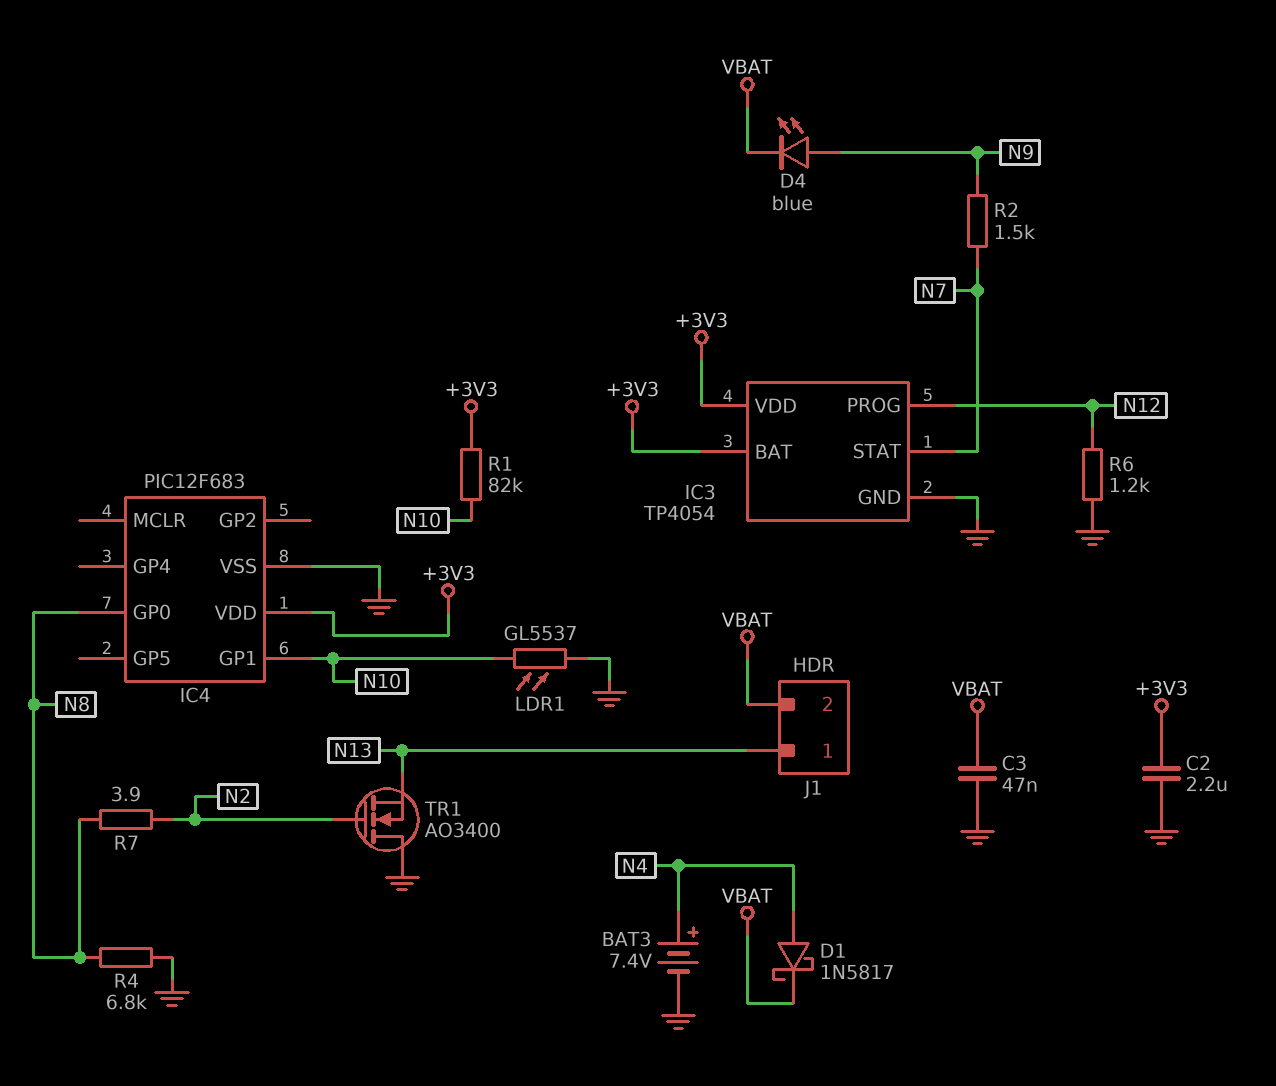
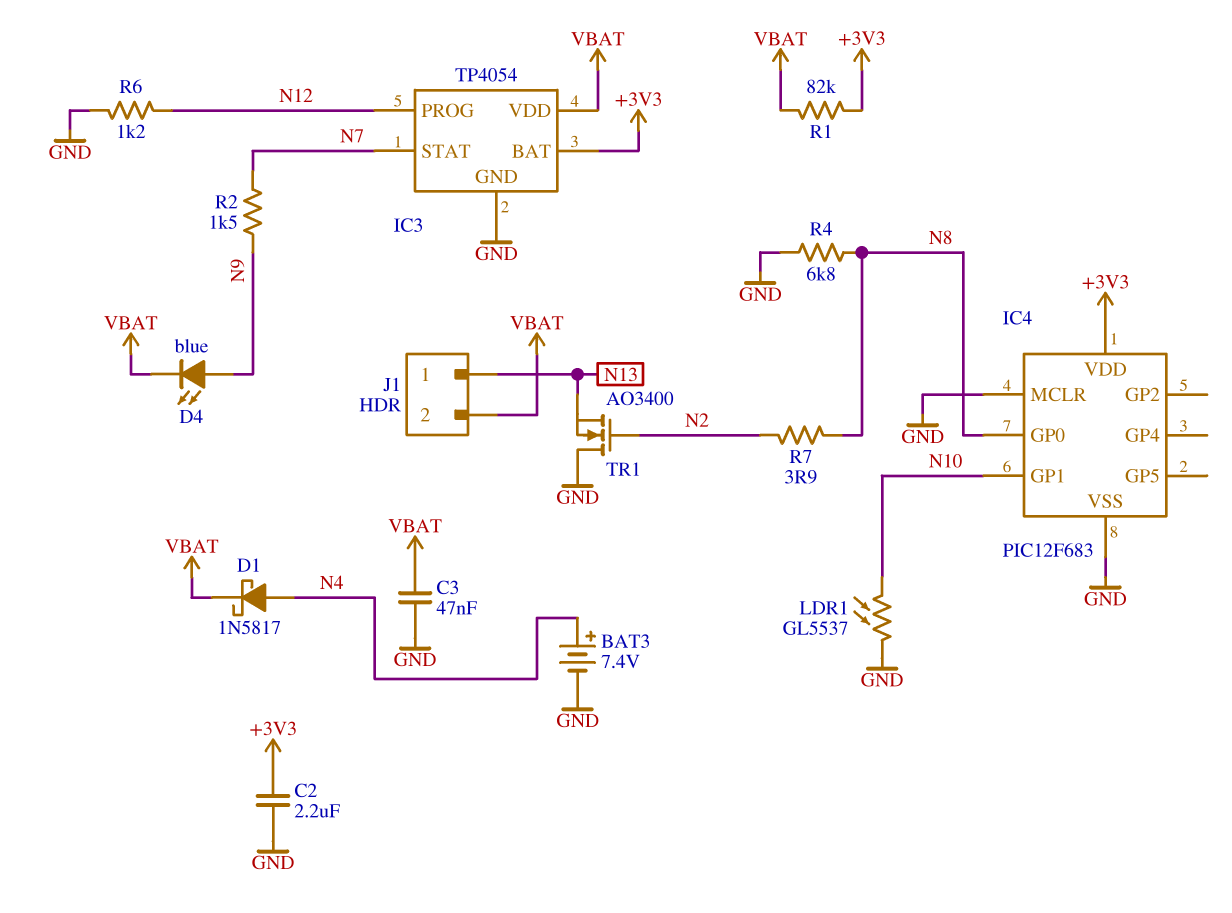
IC3 pin VDD: +3V3 -> VBAT
IC4 pin MCLR: none -> GND
R1: 82k (+3V3, N10) -> 82k (+3V3, VBAT)

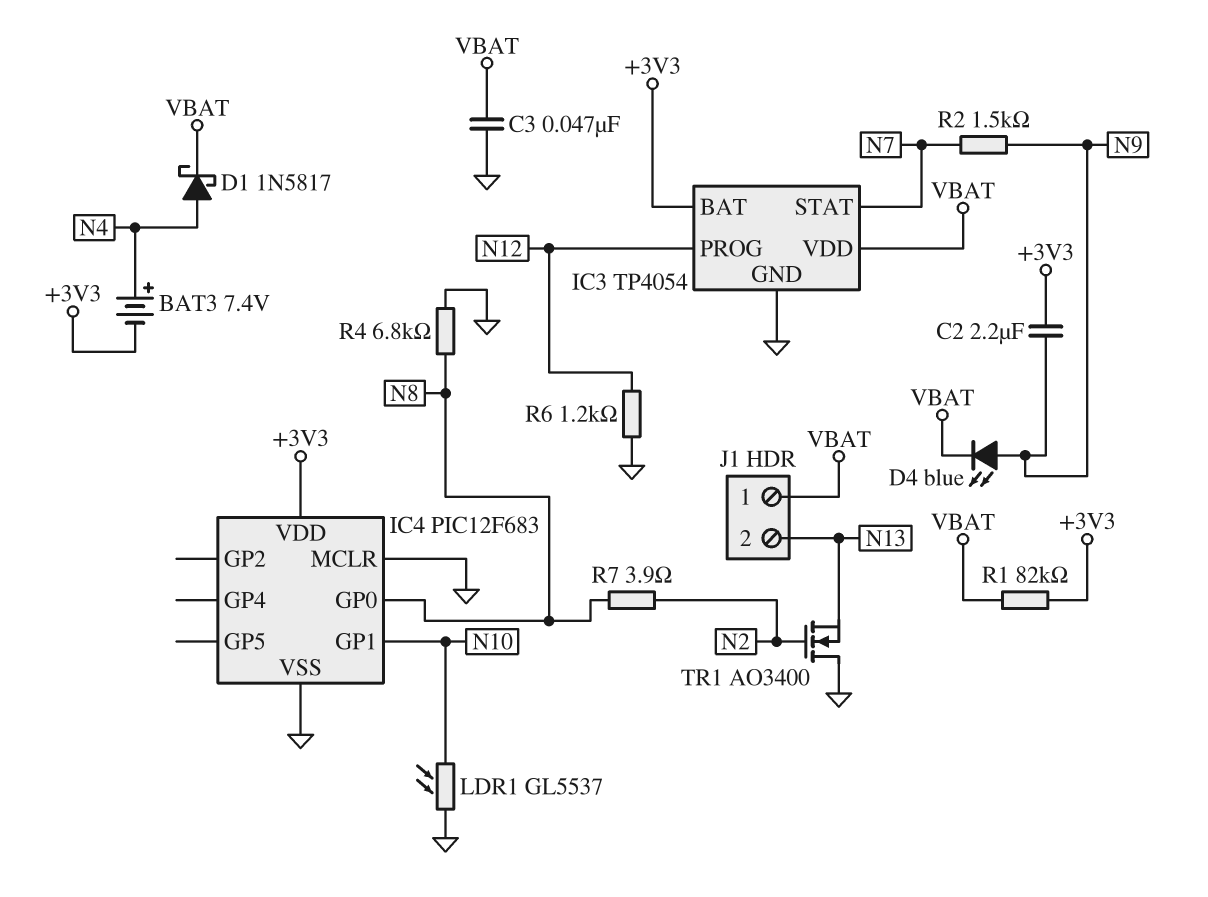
BAT3: 7.4V (plus N4, minus GND) -> 7.4V (plus N4, minus +3V3)
C2: 2.2uF (+3V3, GND) -> 2.2uF (+3V3, N9)
J1 pin 1: N13 -> VBAT
J1 pin 2: VBAT -> N13

